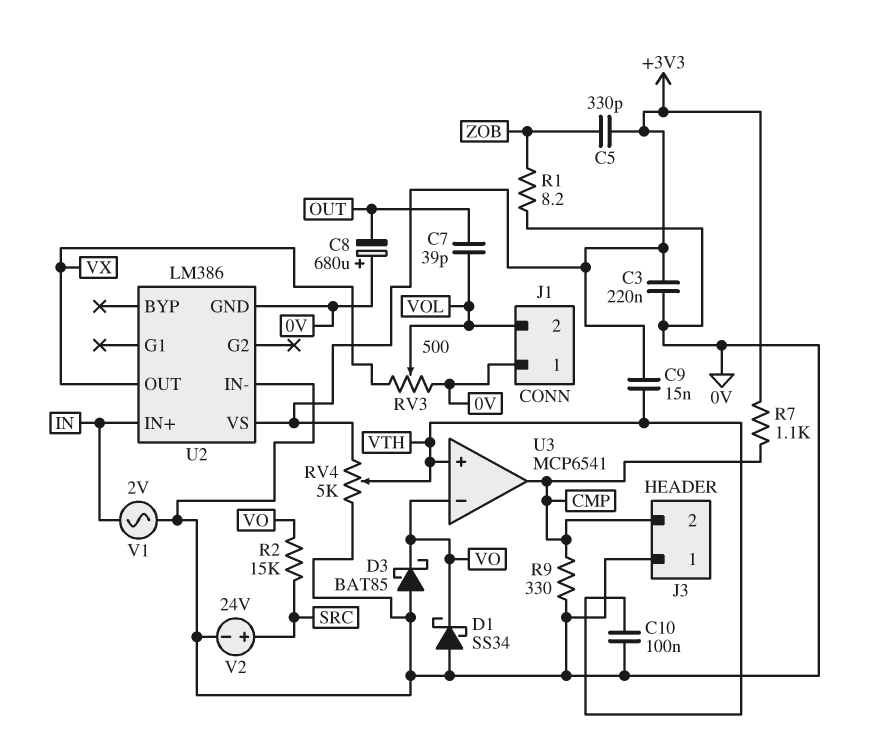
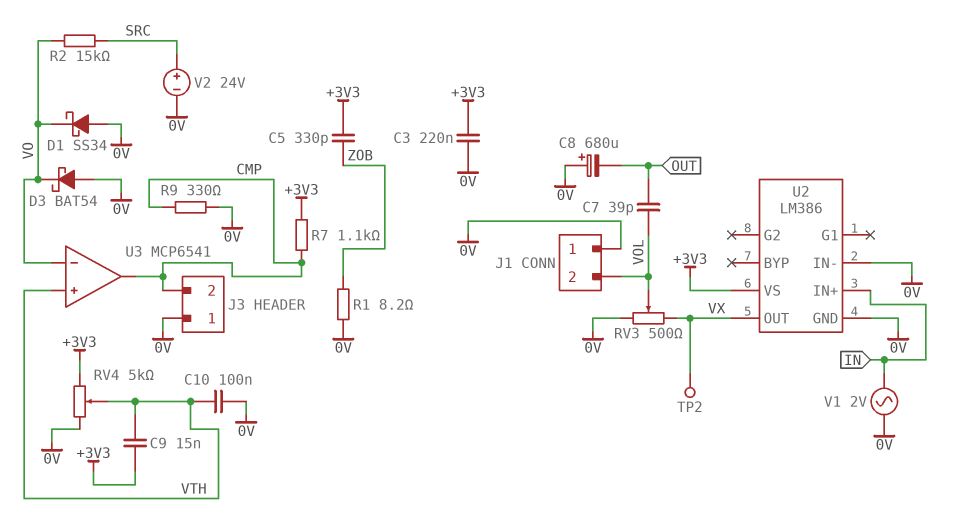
D3: schottky BAT85 (A 0V, K VO) -> schottky BAT54 (A 0V, K VO)
TP2: none -> test point (VX)

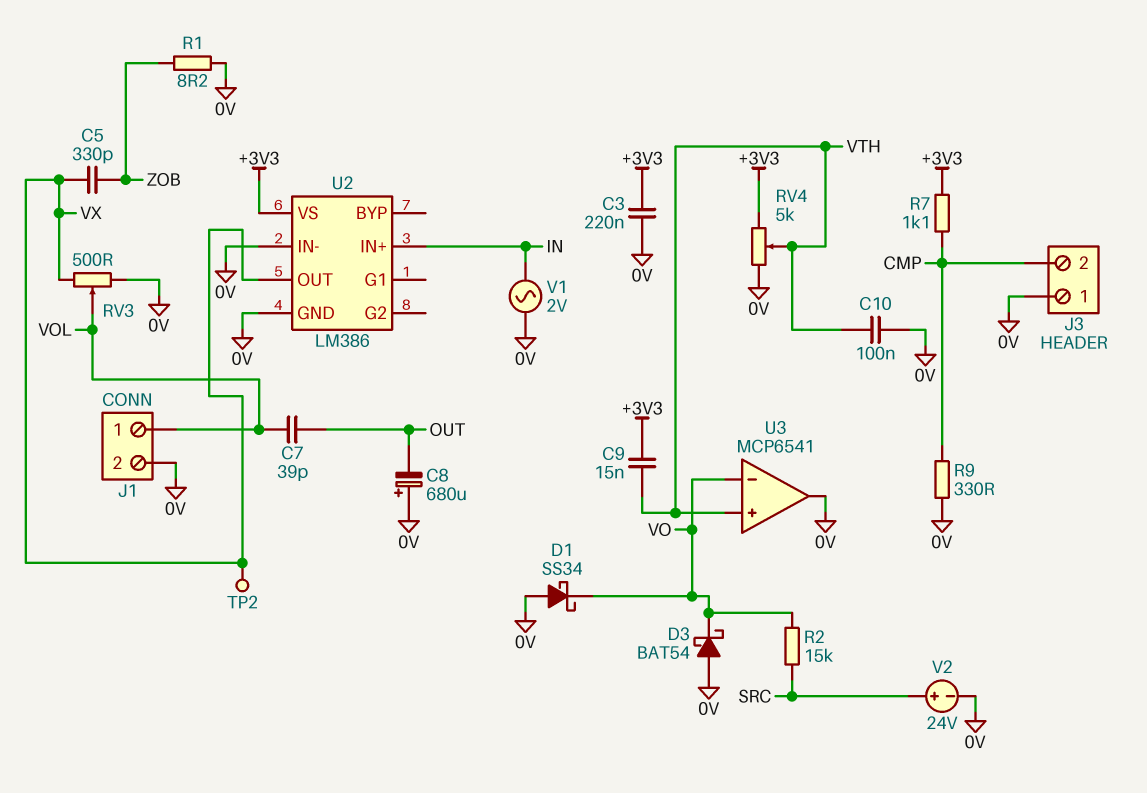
C5: 330pF (+3V3, ZOB) -> 330pF (VX, ZOB)
J1 pin 1: 0V -> VOL
J1 pin 2: VOL -> 0V
U3 pin out: CMP -> 0V

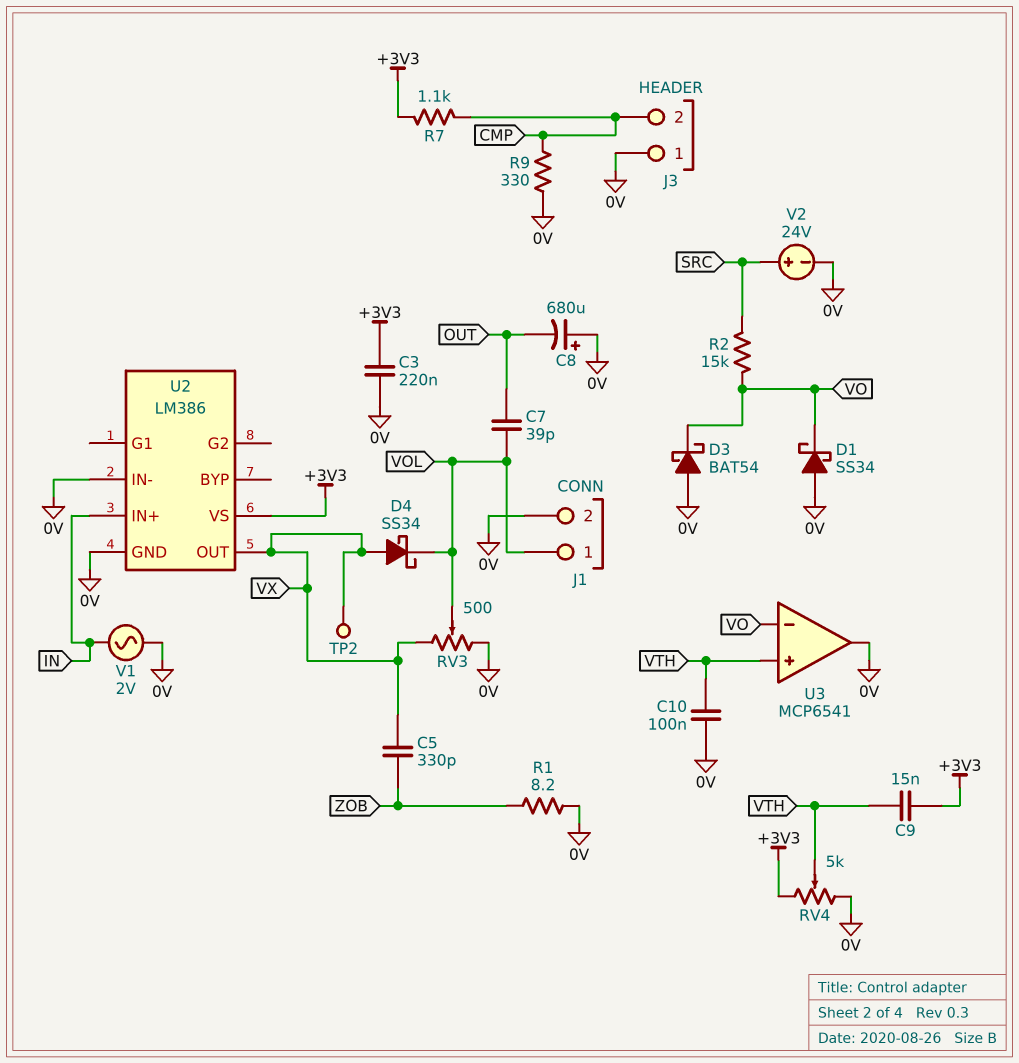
D4: none -> schottky SS34 (A VX, K VOL)

